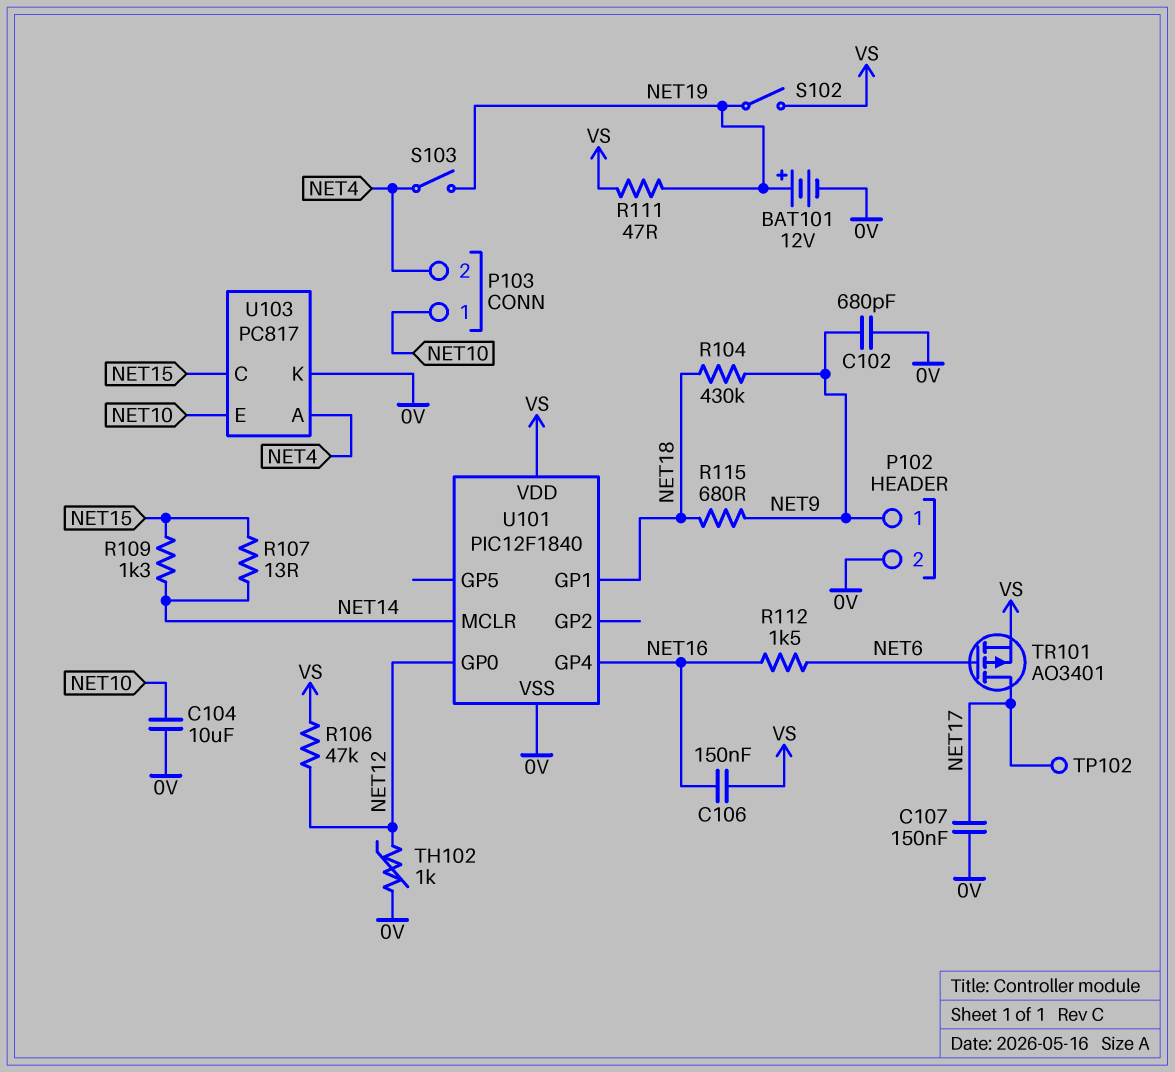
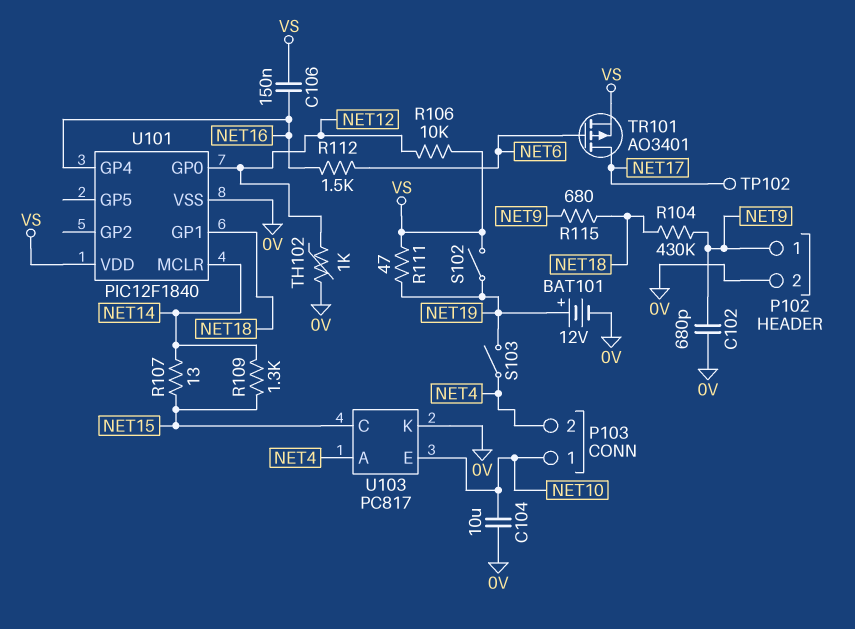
C107: 150nF (0V, NET17) -> none
R106: 47k (NET12, VS) -> 10k (NET12, VS)

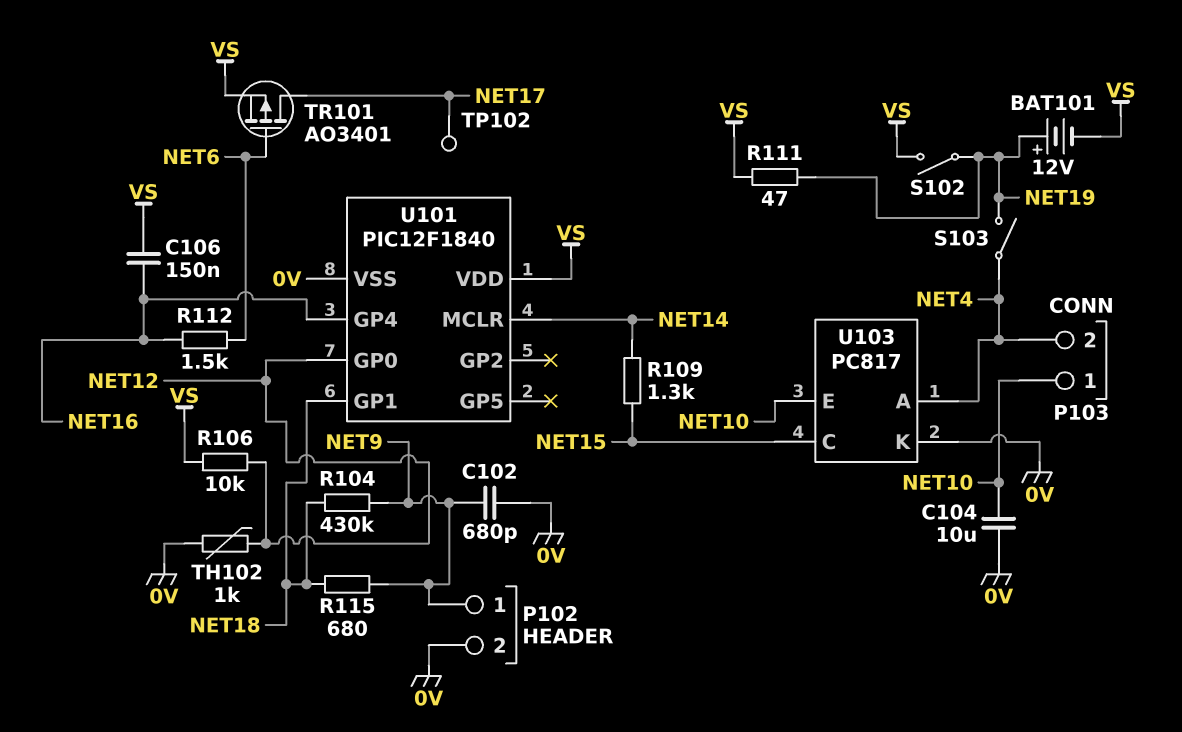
BAT101: 12V (plus NET19, minus 0V) -> 12V (plus NET19, minus VS)
R107: 13 (NET14, NET15) -> none

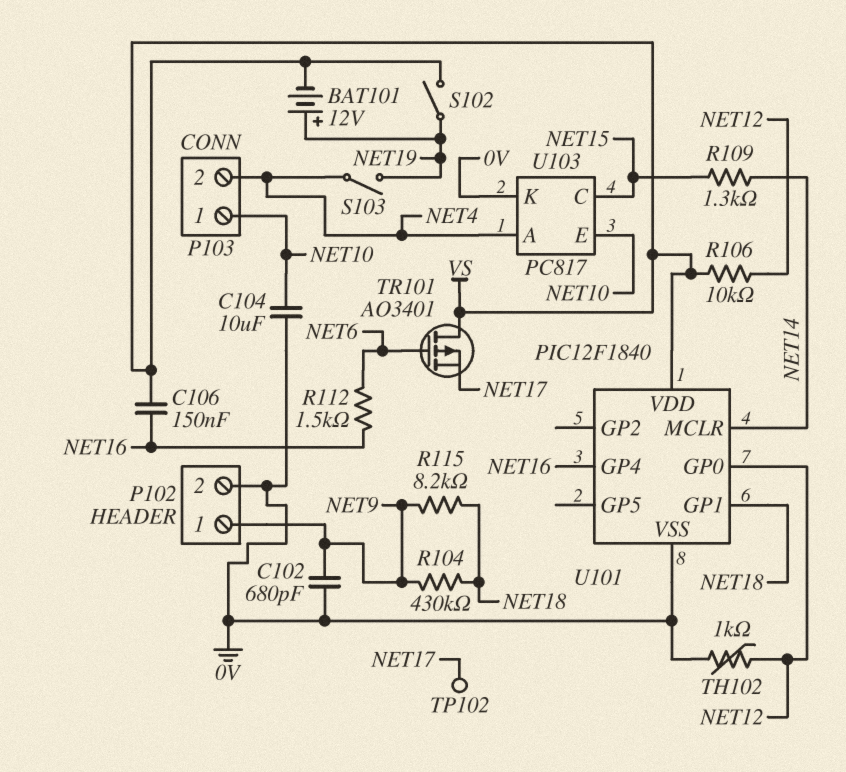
R111: 47 (NET19, VS) -> none
R115: 680 (NET9, NET18) -> 8.2k (NET9, NET18)
TR101: PMOS AO3401 (G NET6, D NET17, S VS) -> PMOS AO3401 (G NET6, D VS, S NET17)

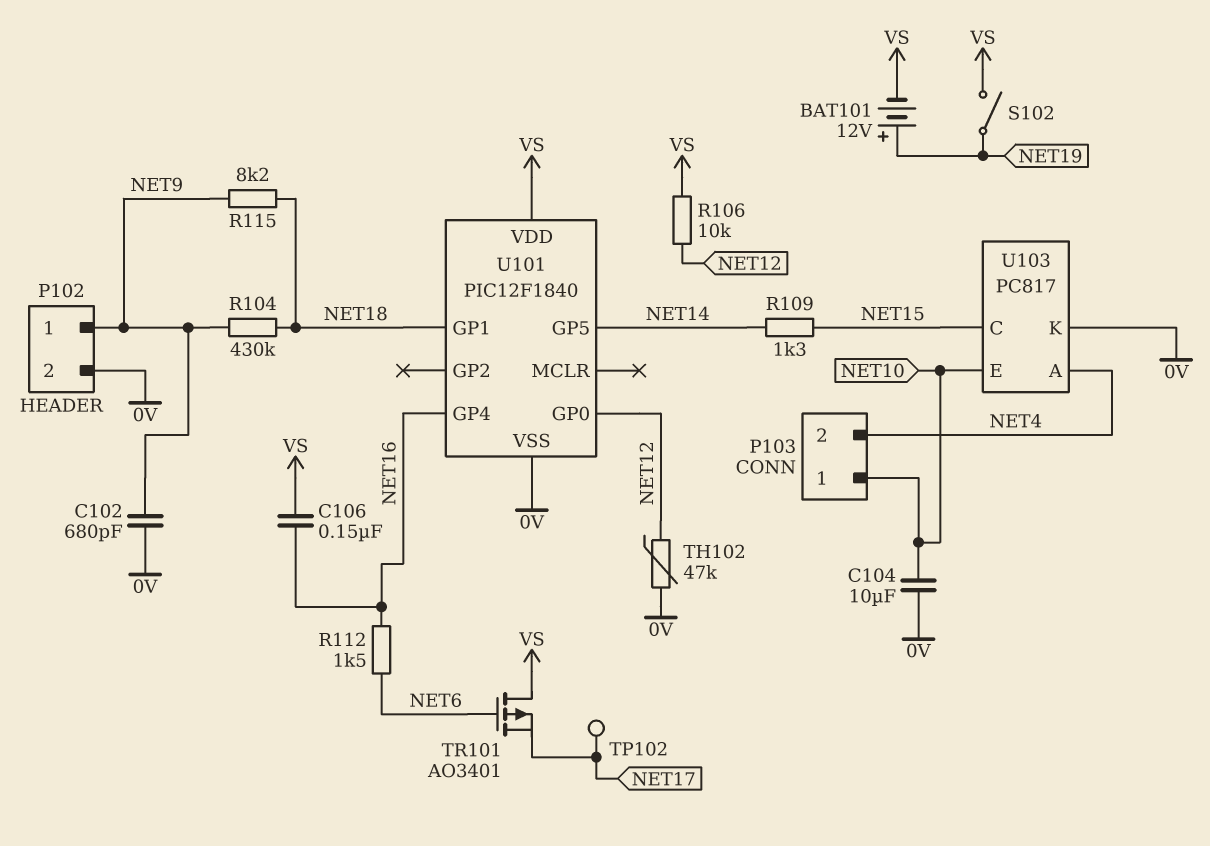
S103: switch (NET4, NET19) -> none
TH102: 1k (0V, NET12) -> 47k (0V, NET12)
U101 pin GP5: none -> NET14
U101 pin MCLR: NET14 -> none

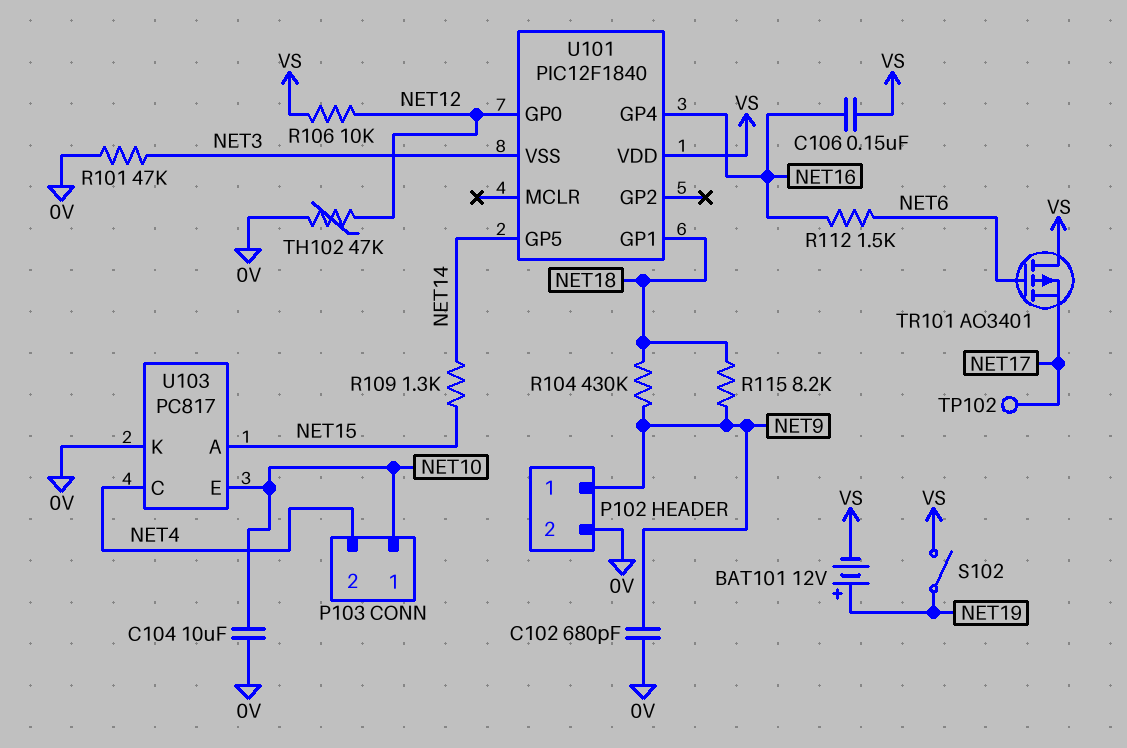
R101: none -> 47k (0V, NET3)
U101 pin VSS: 0V -> NET3
U103 pin A: NET4 -> NET15
U103 pin C: NET15 -> NET4

